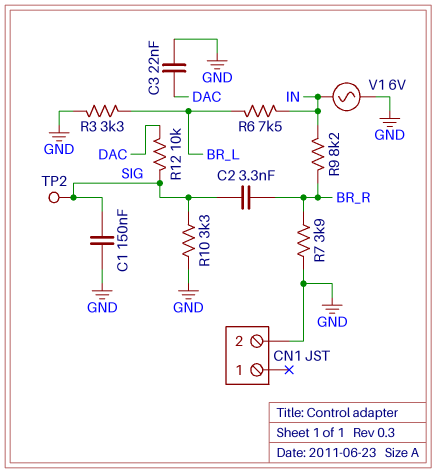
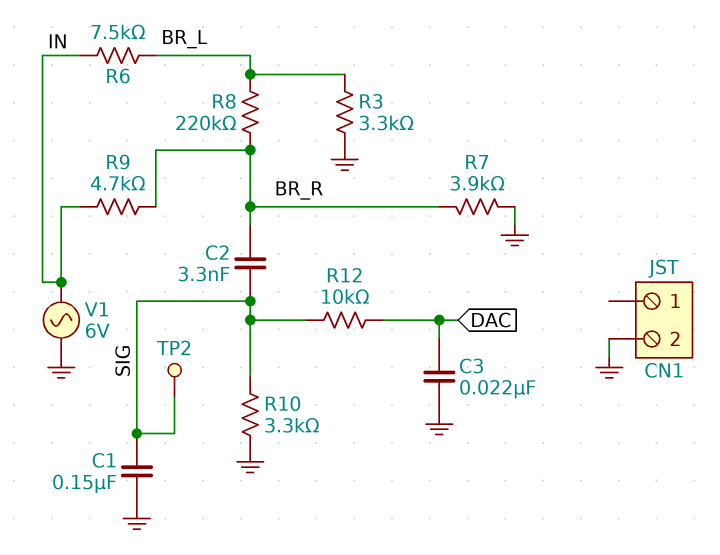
R8: none -> 220k (BR_L, BR_R)
R9: 8.2k (BR_R, IN) -> 4.7k (BR_R, IN)

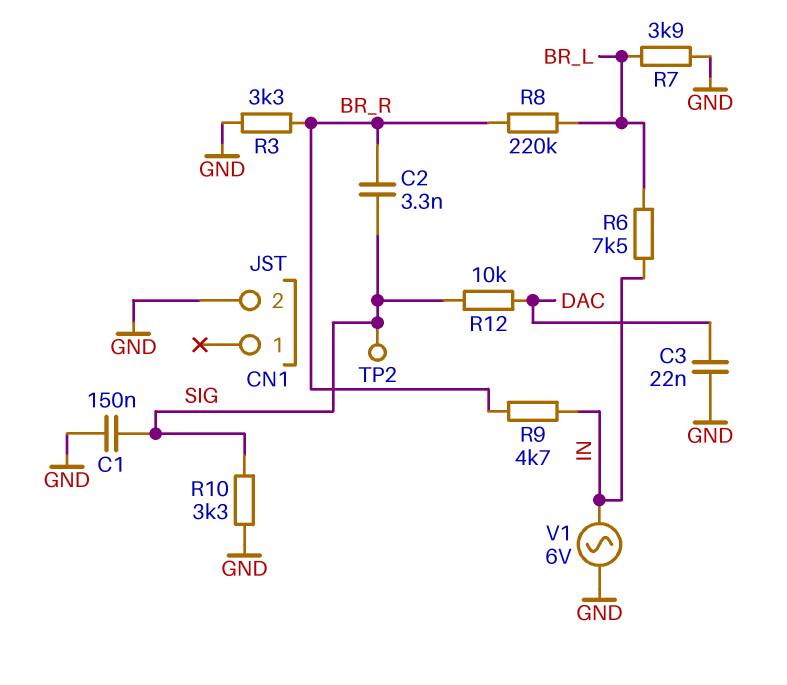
R3: 3.3k (BR_L, GND) -> 3.3k (BR_R, GND)
R7: 3.9k (BR_R, GND) -> 3.9k (BR_L, GND)

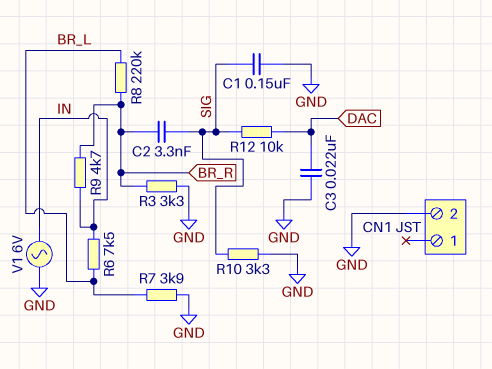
TP2: test point (SIG) -> none

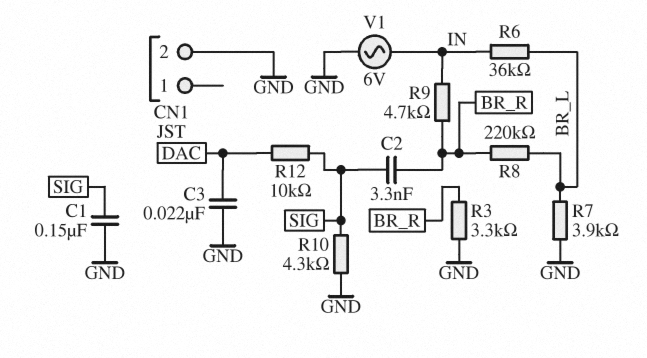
R6: 7.5k (BR_L, IN) -> 36k (BR_L, IN)
R10: 3.3k (GND, SIG) -> 4.3k (GND, SIG)

